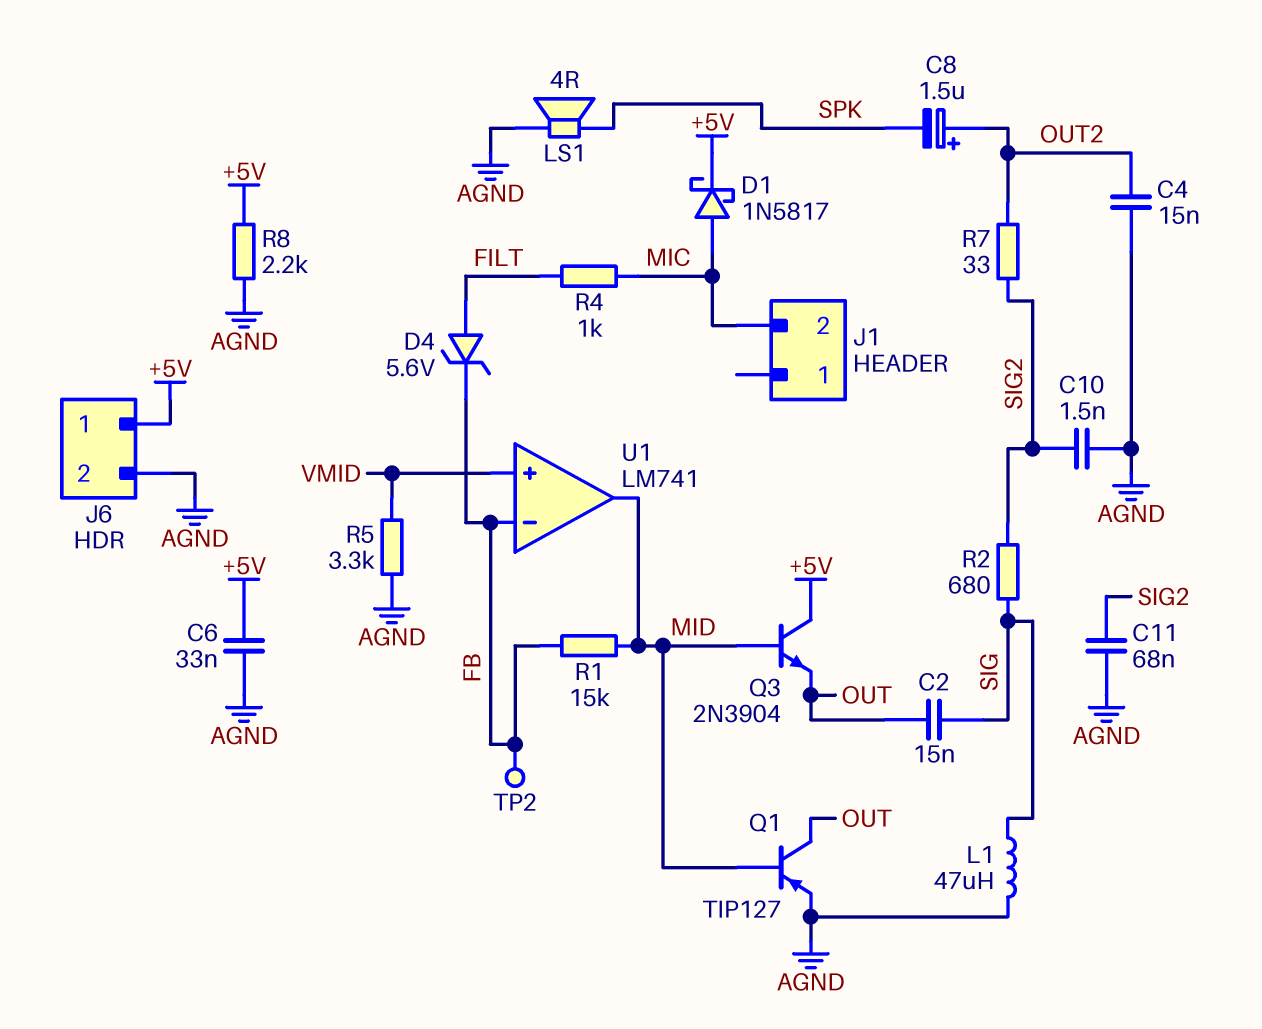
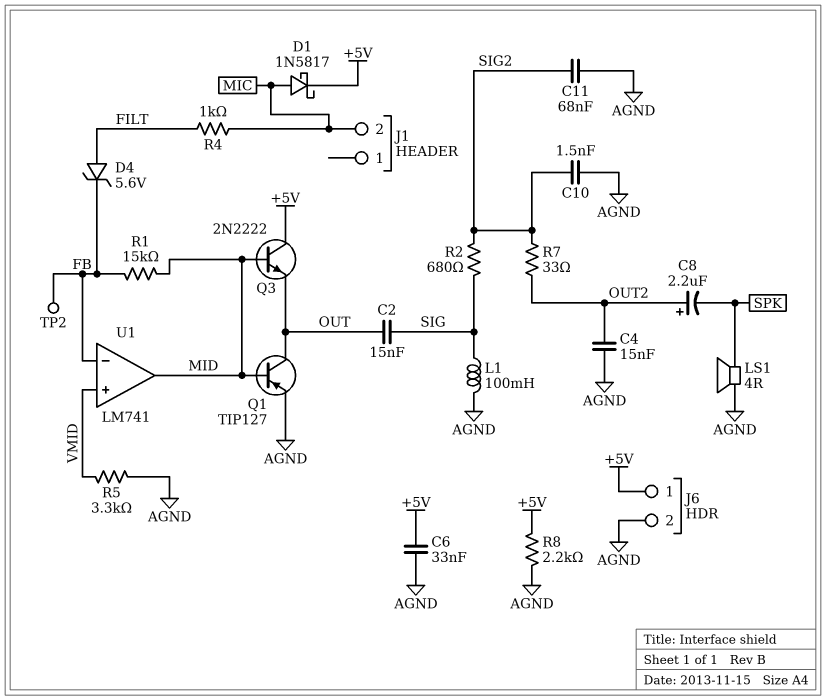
C8: 1.5uF (plus OUT2, minus SPK) -> 2.2uF (plus OUT2, minus SPK)
L1: 47uH (AGND, SIG) -> 100mH (AGND, SIG)
Q3: NPN 2N3904 (B MID, C +5V, E OUT) -> NPN 2N2222 (B MID, C +5V, E OUT)

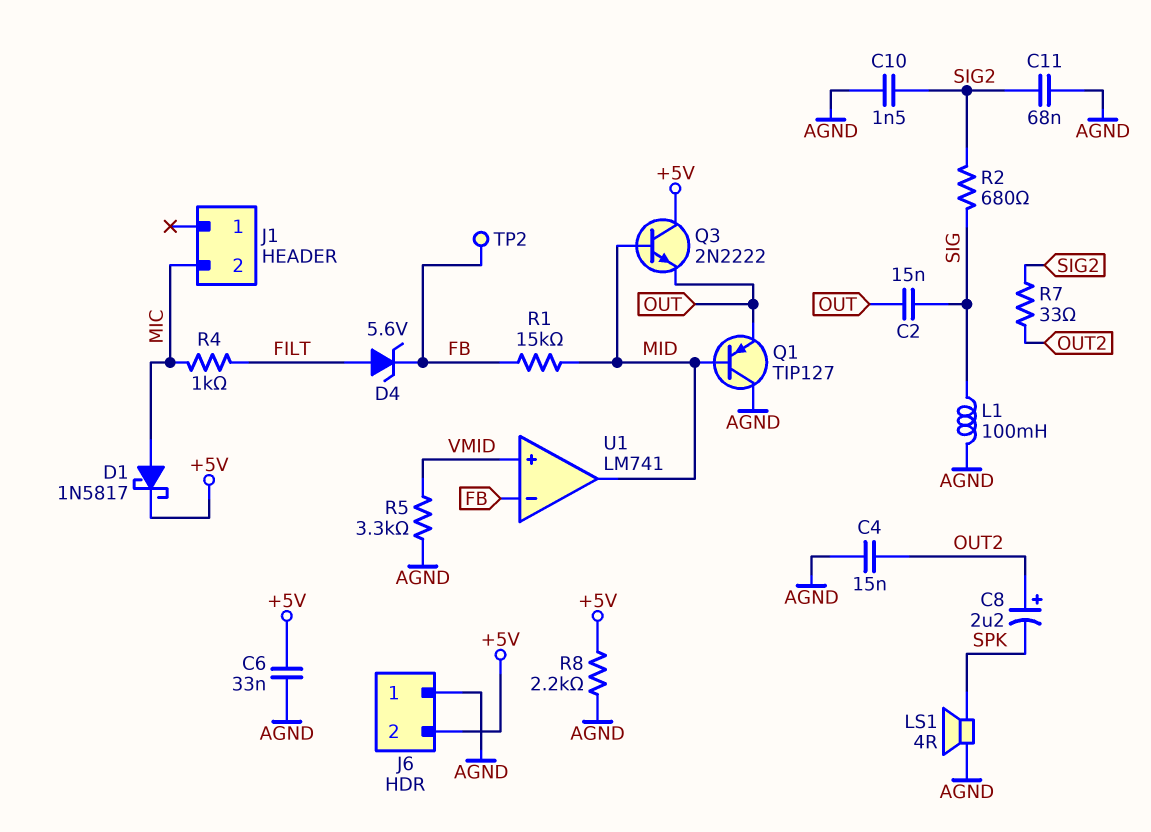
J6 pin 1: +5V -> AGND
J6 pin 2: AGND -> +5V
Q1: PNP TIP127 (B MID, C OUT, E AGND) -> PNP TIP127 (B MID, C AGND, E OUT)

